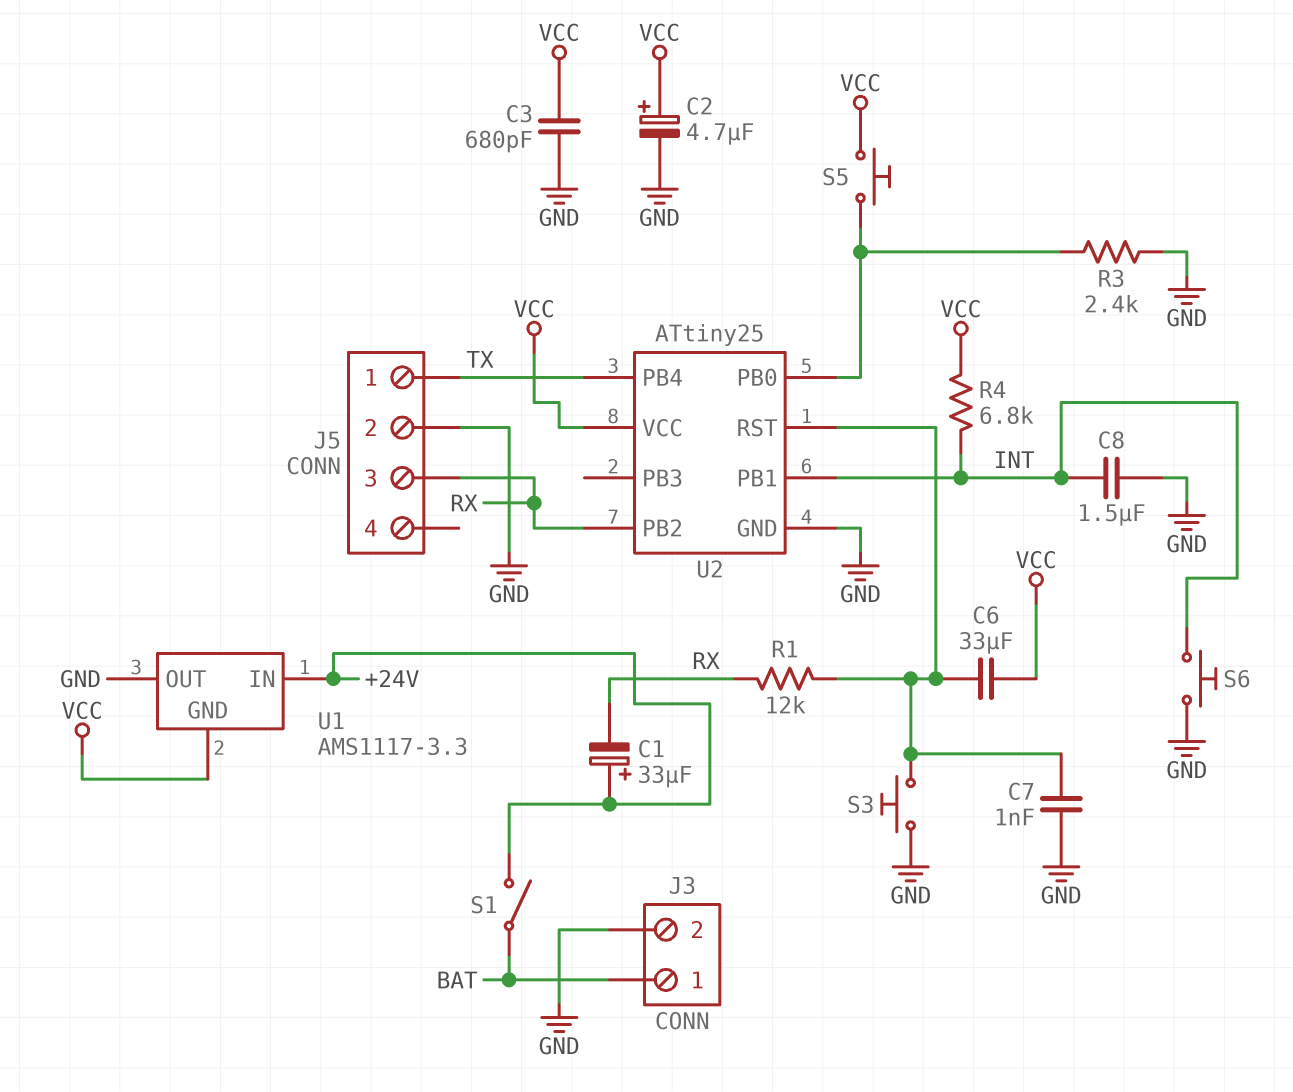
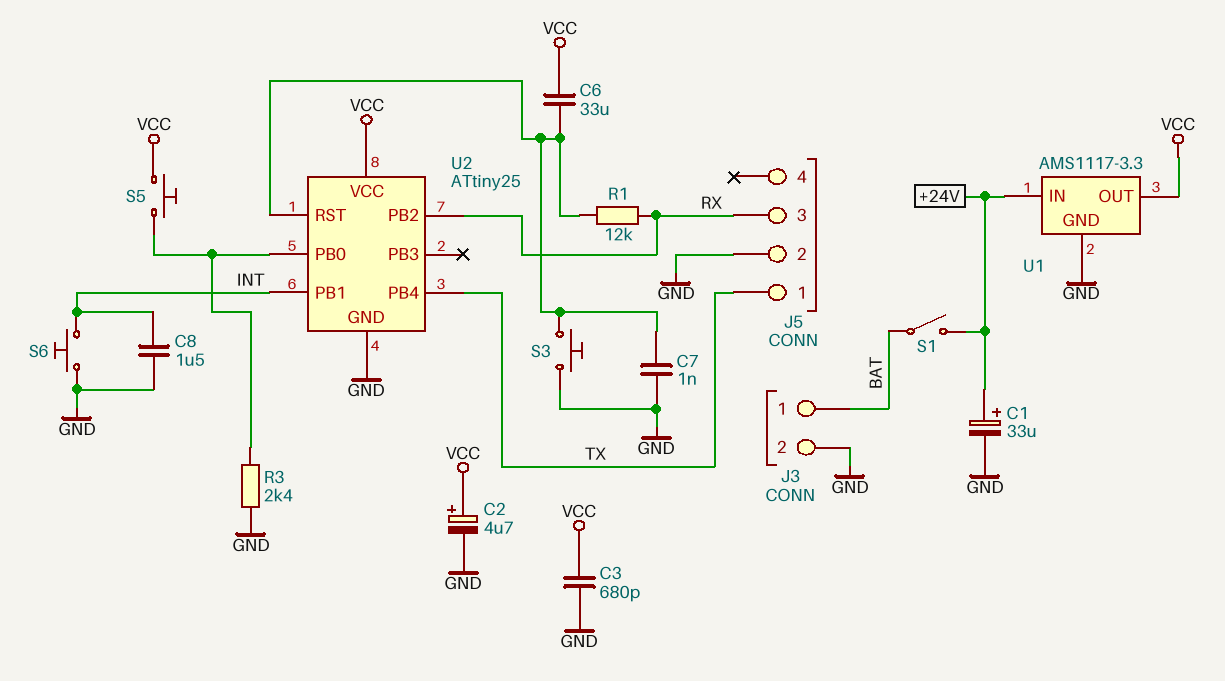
C1: 33uF (plus +24V, minus RX) -> 33uF (plus +24V, minus GND)
R4: 6.8k (INT, VCC) -> none
U1 pin GND: VCC -> GND
U1 pin OUT: GND -> VCC

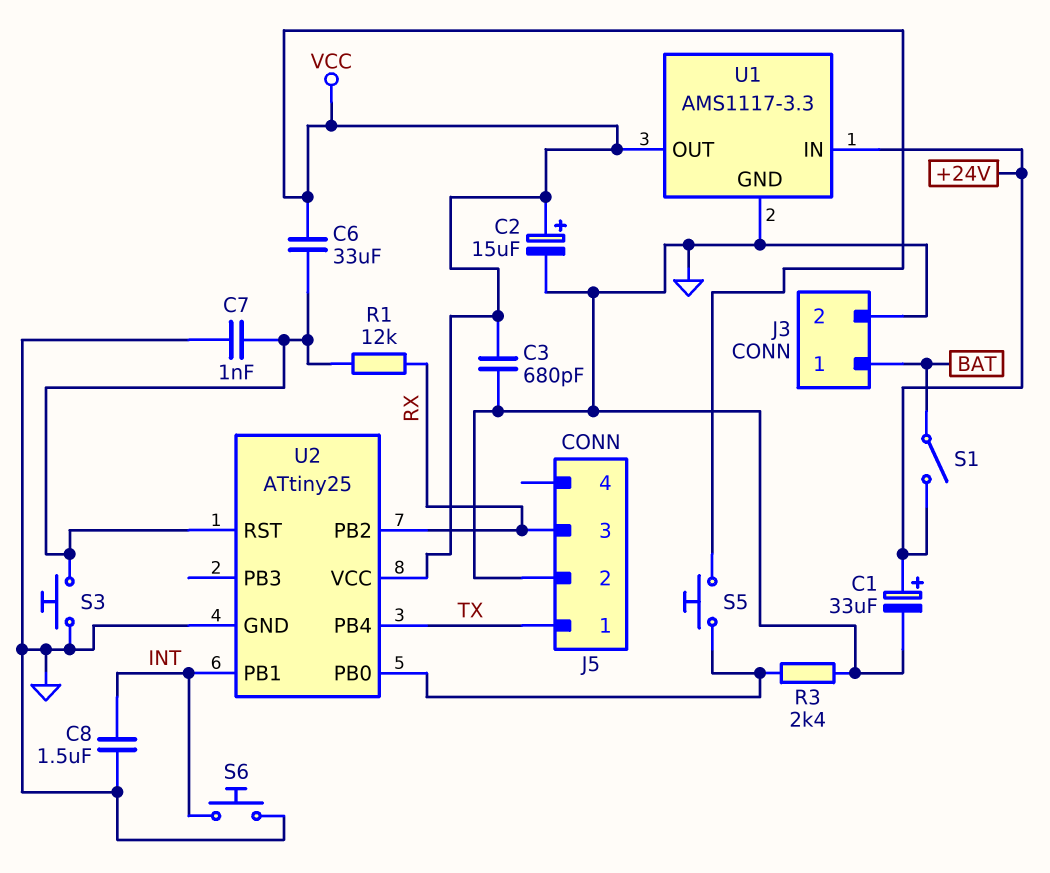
C2: 4.7uF (plus VCC, minus GND) -> 15uF (plus VCC, minus GND)

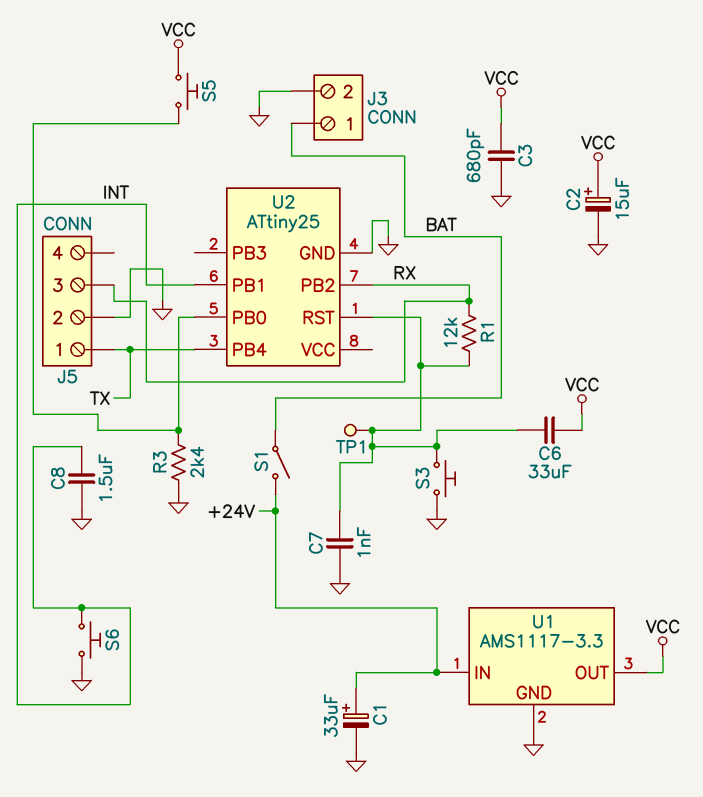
TP1: none -> test point (U2/RST)
U2 pin VCC: VCC -> none

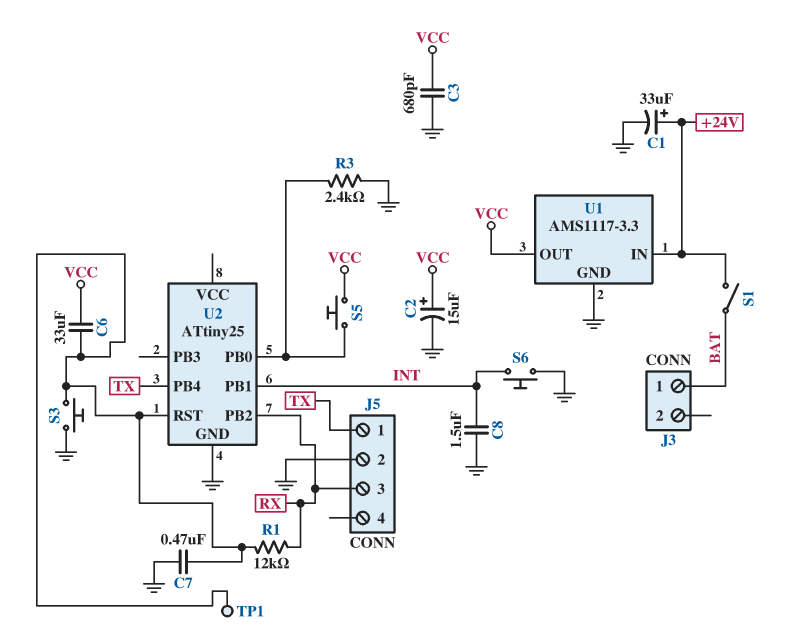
C7: 1nF (GND, U2/RST) -> 470nF (GND, U2/RST)
J3 pin 2: GND -> none

